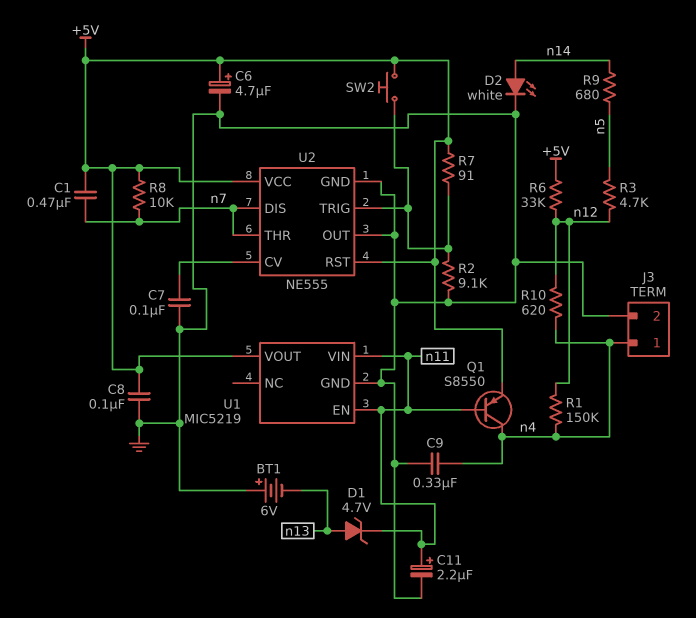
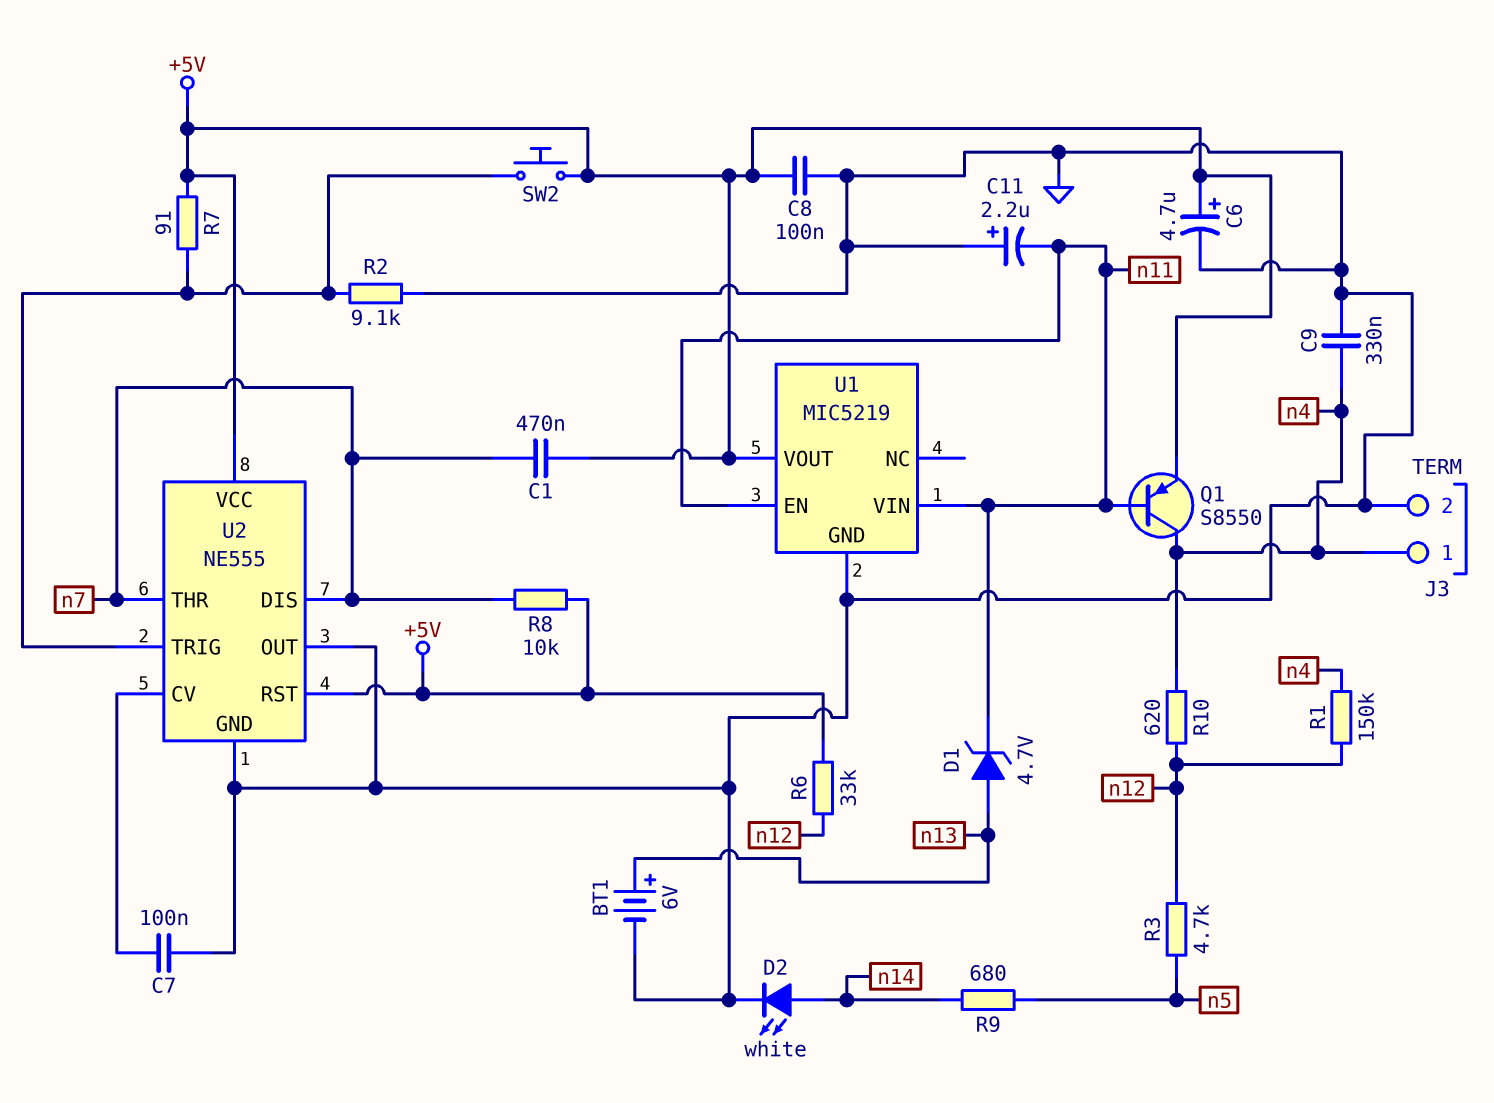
BT1: 6V (plus GND, minus n13) -> 6V (plus n13, minus GND)
C11: 2.2uF (plus n11, minus GND) -> 2.2uF (plus GND, minus n11)

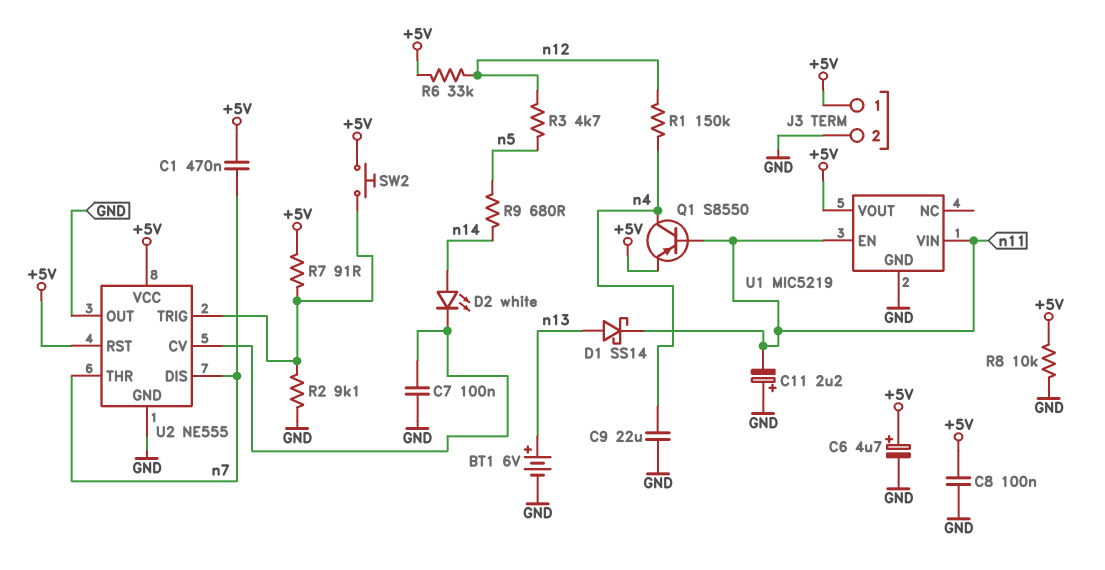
C9: 330nF (GND, n4) -> 22uF (GND, n4)
D1: zener 4.7V (A n13, K n11) -> schottky SS14 (A n13, K n11)
D2: LED white (A n14, K GND) -> LED white (A n14, K U2/CV)
J3 pin 1: n4 -> +5V
R8: 10k (+5V, n7) -> 10k (+5V, GND)
R10: 620 (n4, n12) -> none

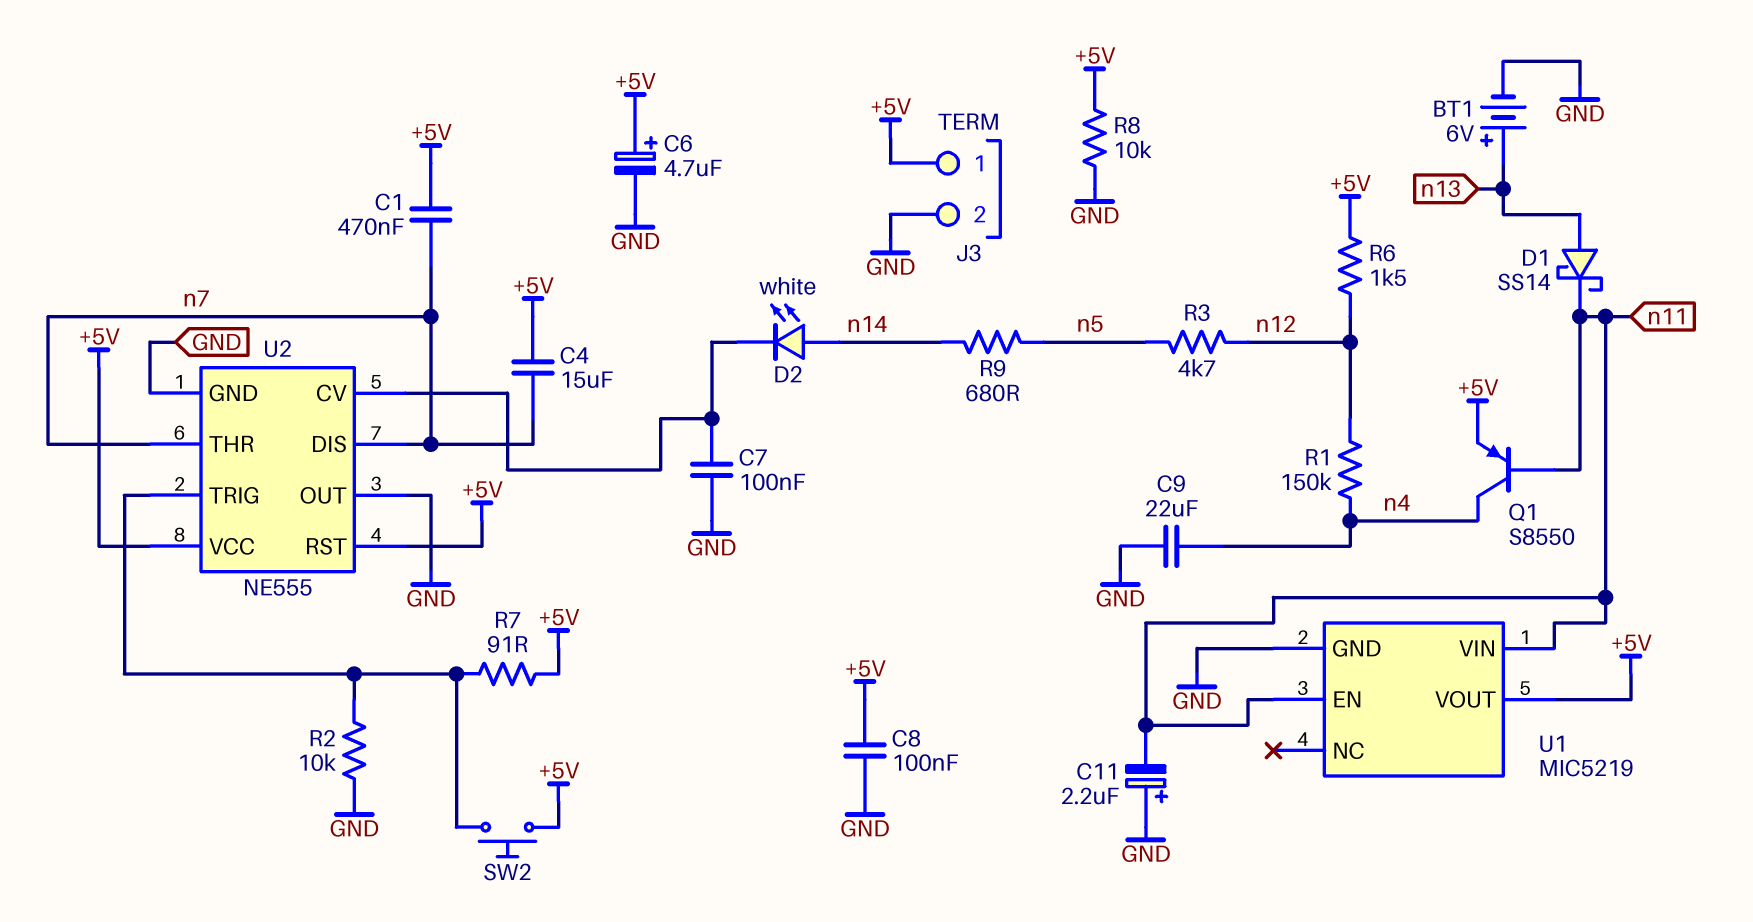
C4: none -> 15uF (+5V, n7)
R2: 9.1k (GND, U2/TRIG) -> 10k (GND, U2/TRIG)
R6: 33k (+5V, n12) -> 1.5k (+5V, n12)

